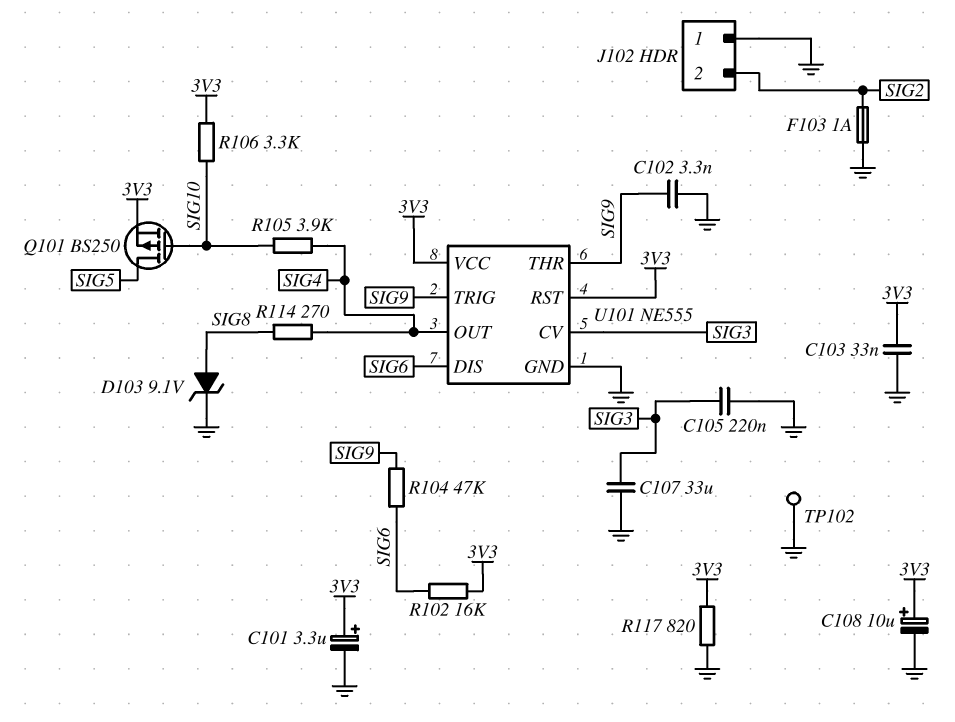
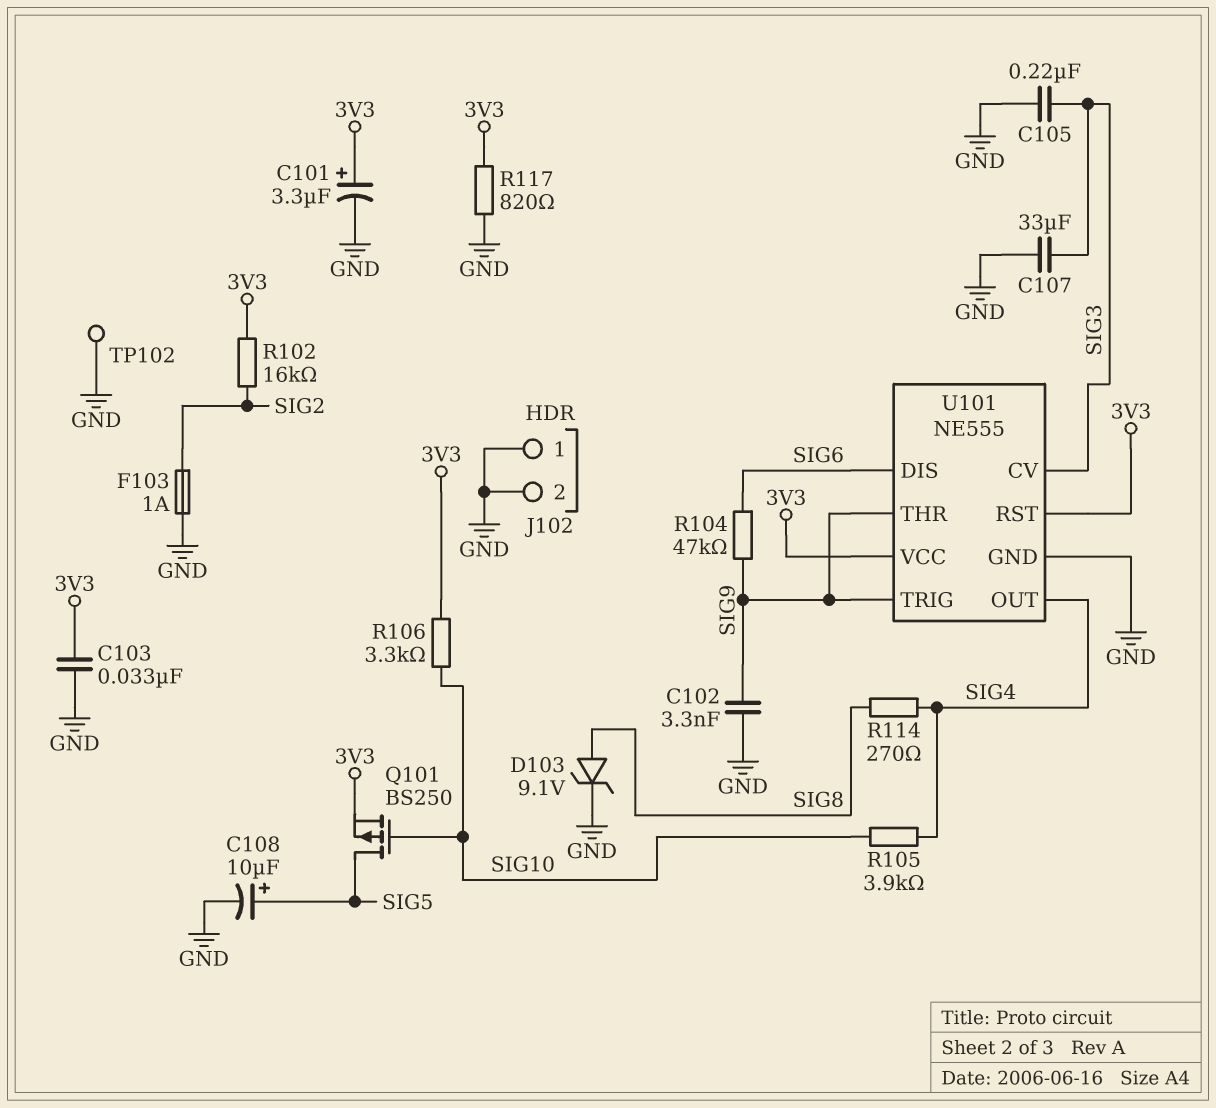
C108: 10uF (plus 3V3, minus GND) -> 10uF (plus SIG5, minus GND)
J102 pin 2: SIG2 -> GND
R102: 16k (3V3, SIG6) -> 16k (3V3, SIG2)

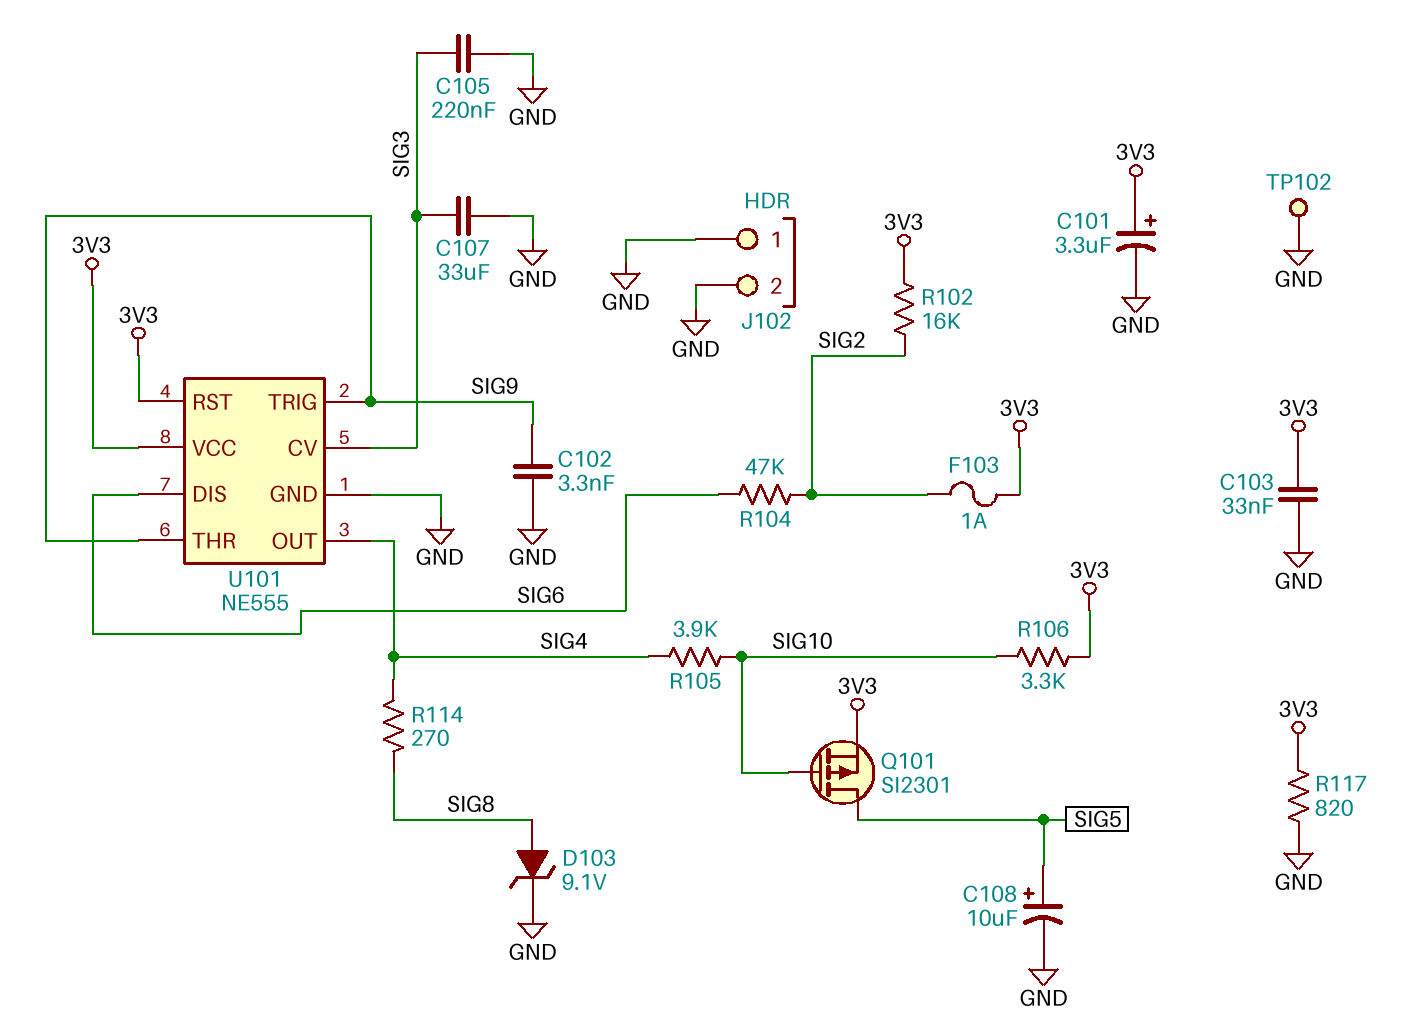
F103: 1A (GND, SIG2) -> 1A (3V3, SIG2)
Q101: PMOS BS250 (G SIG10, D SIG5, S 3V3) -> PMOS SI2301 (G SIG10, D SIG5, S 3V3)
R104: 47k (SIG6, SIG9) -> 47k (SIG2, SIG6)

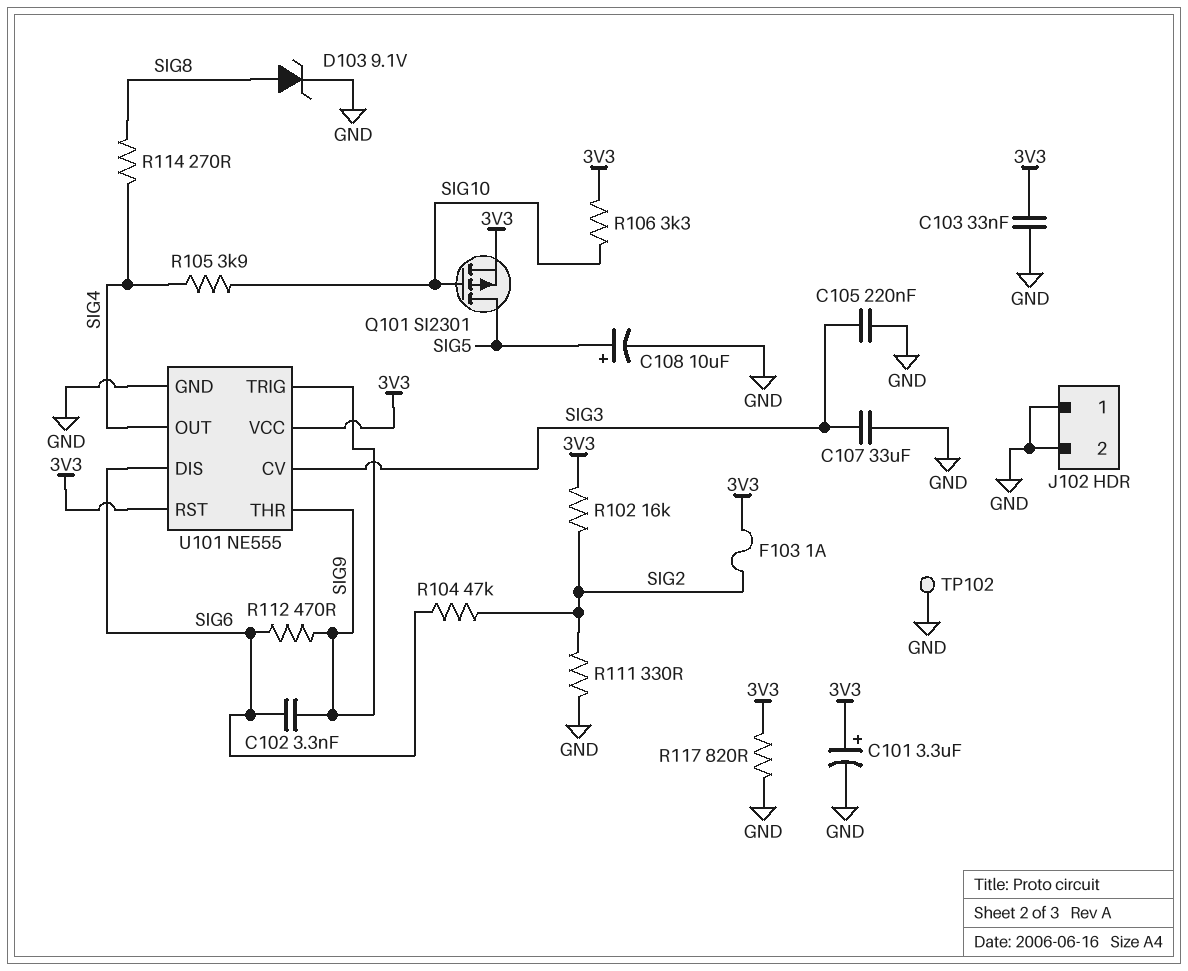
C102: 3.3nF (GND, SIG9) -> 3.3nF (SIG6, SIG9)
R111: none -> 330 (GND, SIG2)
R112: none -> 470 (SIG6, SIG9)

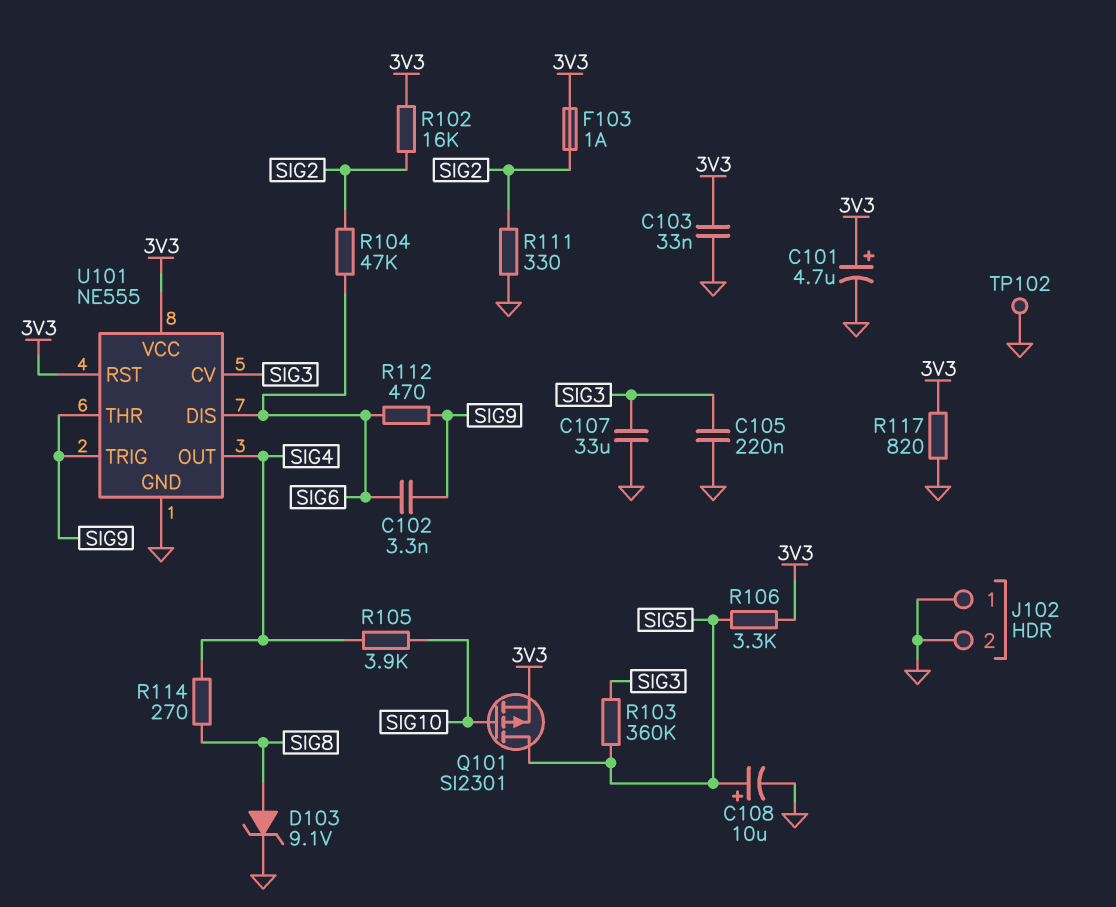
C101: 3.3uF (plus 3V3, minus GND) -> 4.7uF (plus 3V3, minus GND)
R103: none -> 360k (SIG3, SIG5)
R106: 3.3k (3V3, SIG10) -> 3.3k (3V3, SIG5)

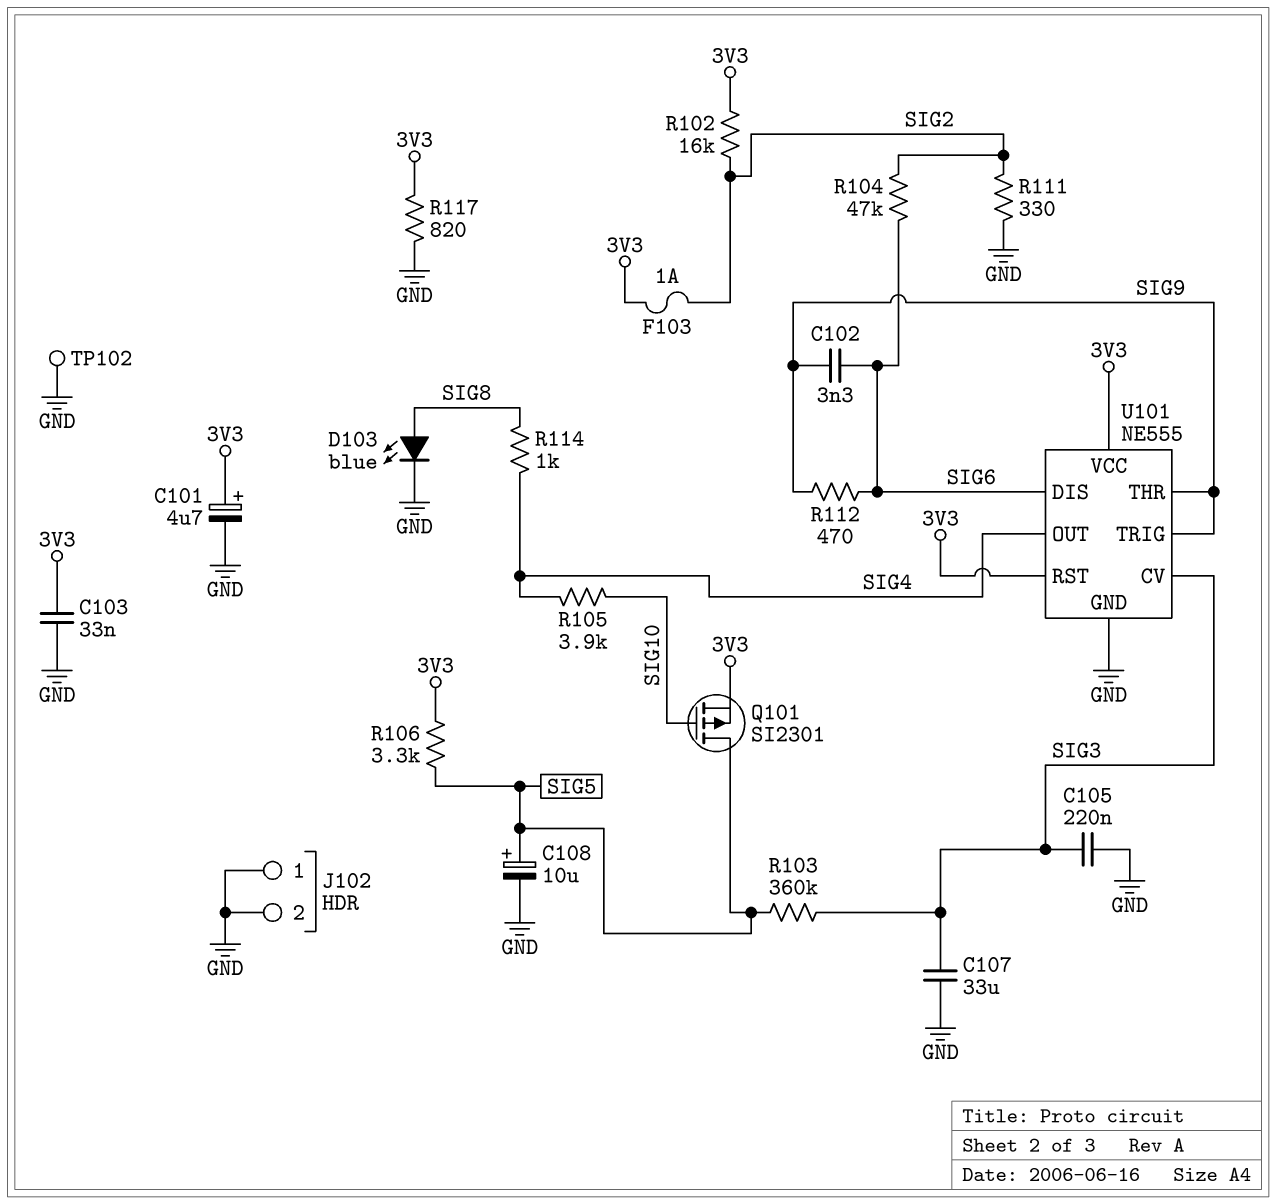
D103: zener 9.1V (A SIG8, K GND) -> LED blue (A SIG8, K GND)
R114: 270 (SIG4, SIG8) -> 1k (SIG4, SIG8)

